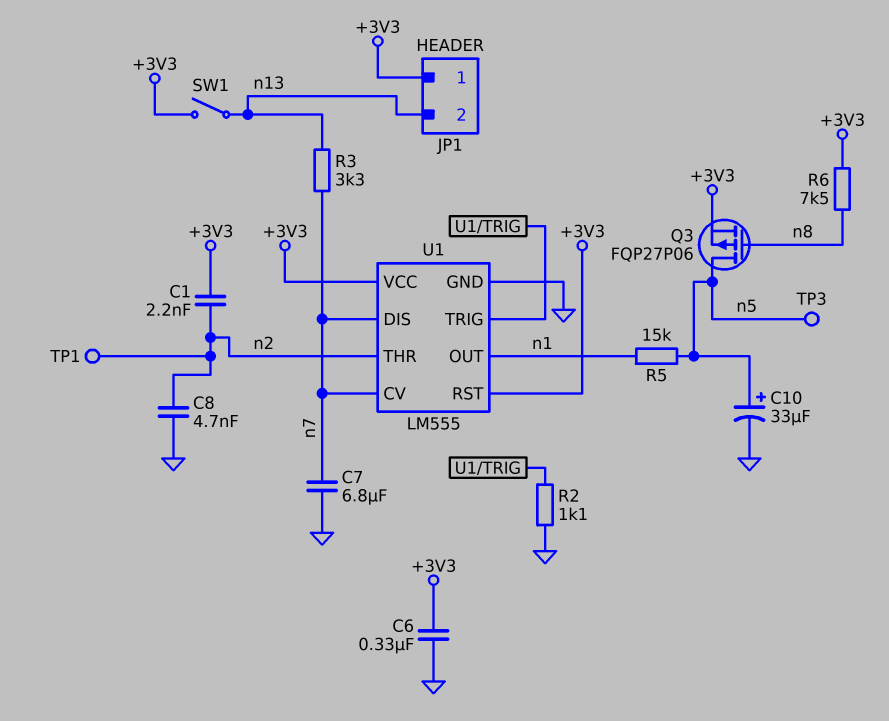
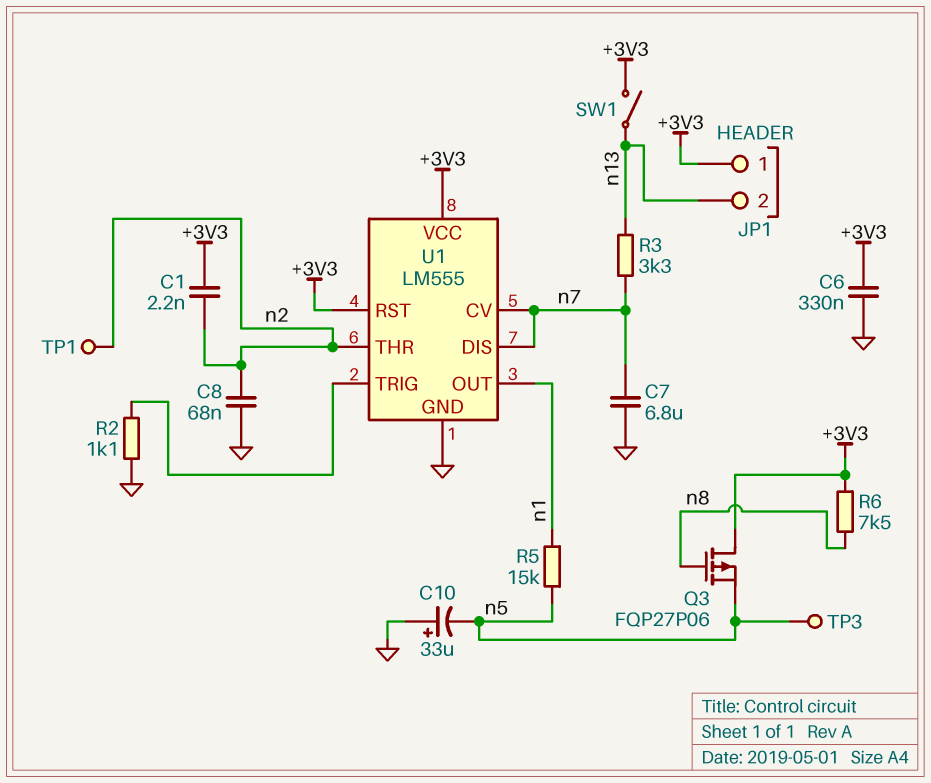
C8: 4.7nF (GND, n2) -> 68nF (GND, n2)
C10: 33uF (plus n5, minus GND) -> 33uF (plus GND, minus n5)
Q3: PMOS FQP27P06 (G n8, D n5, S +3V3) -> PMOS FQP27P06 (G n8, D +3V3, S n5)

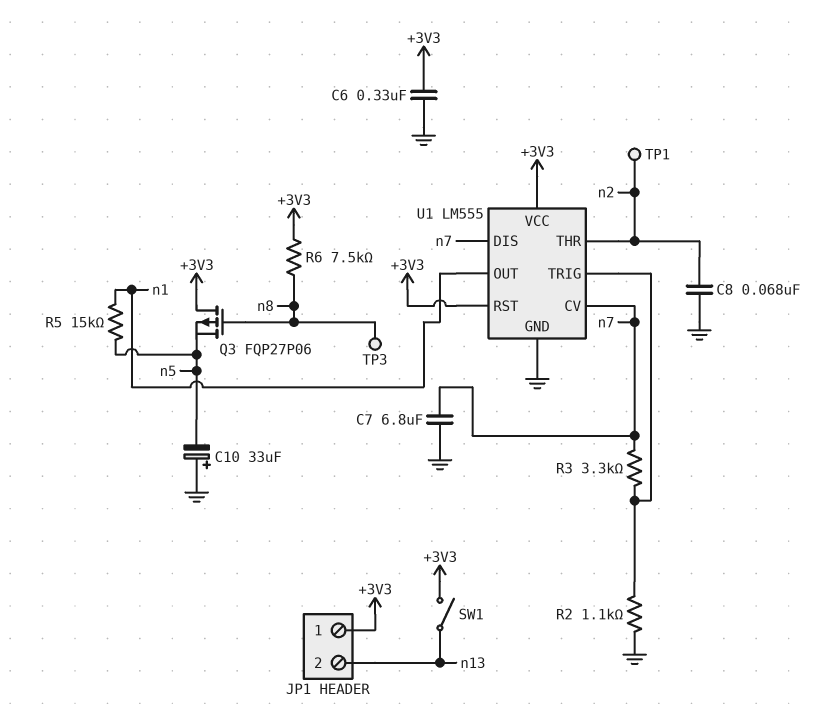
C1: 2.2nF (+3V3, n2) -> none
R3: 3.3k (n7, n13) -> 3.3k (U1/TRIG, n7)
TP3: test point (n5) -> test point (n8)

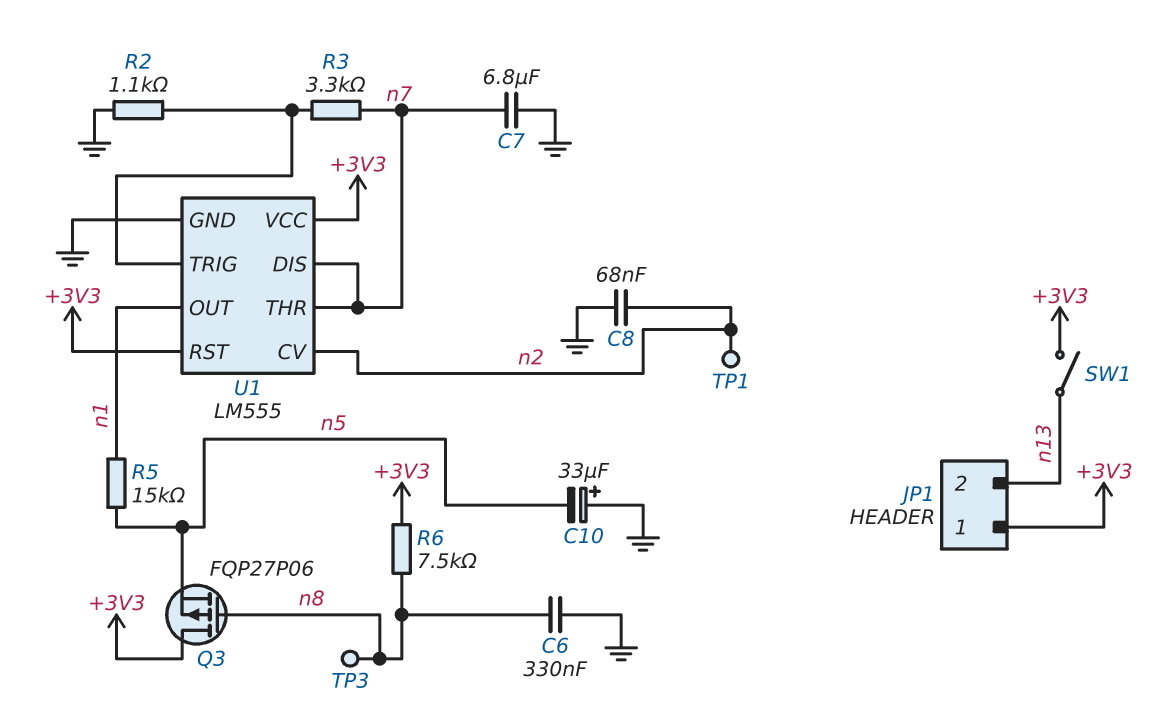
C6: 330nF (+3V3, GND) -> 330nF (GND, n8)
U1 pin CV: n7 -> n2
U1 pin THR: n2 -> n7

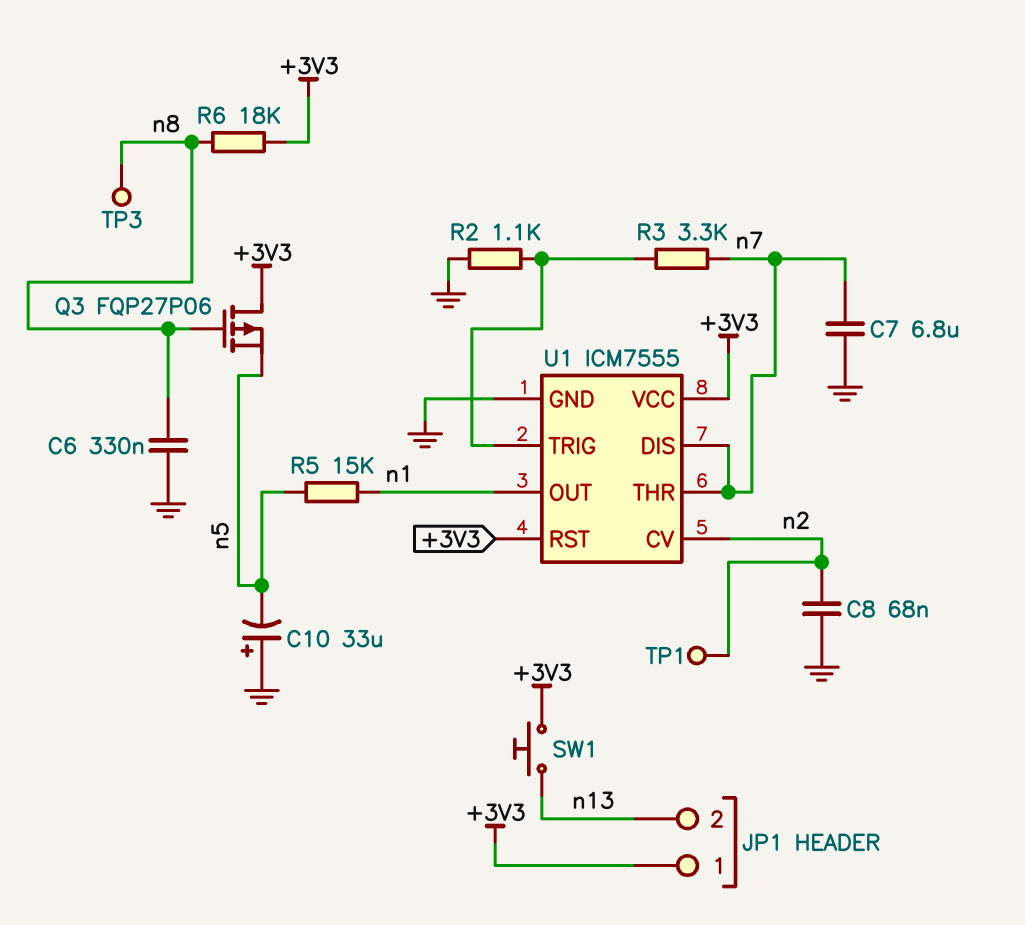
R6: 7.5k (+3V3, n8) -> 18k (+3V3, n8)
SW1: switch (+3V3, n13) -> button (+3V3, n13)
U1: LM555 -> ICM7555

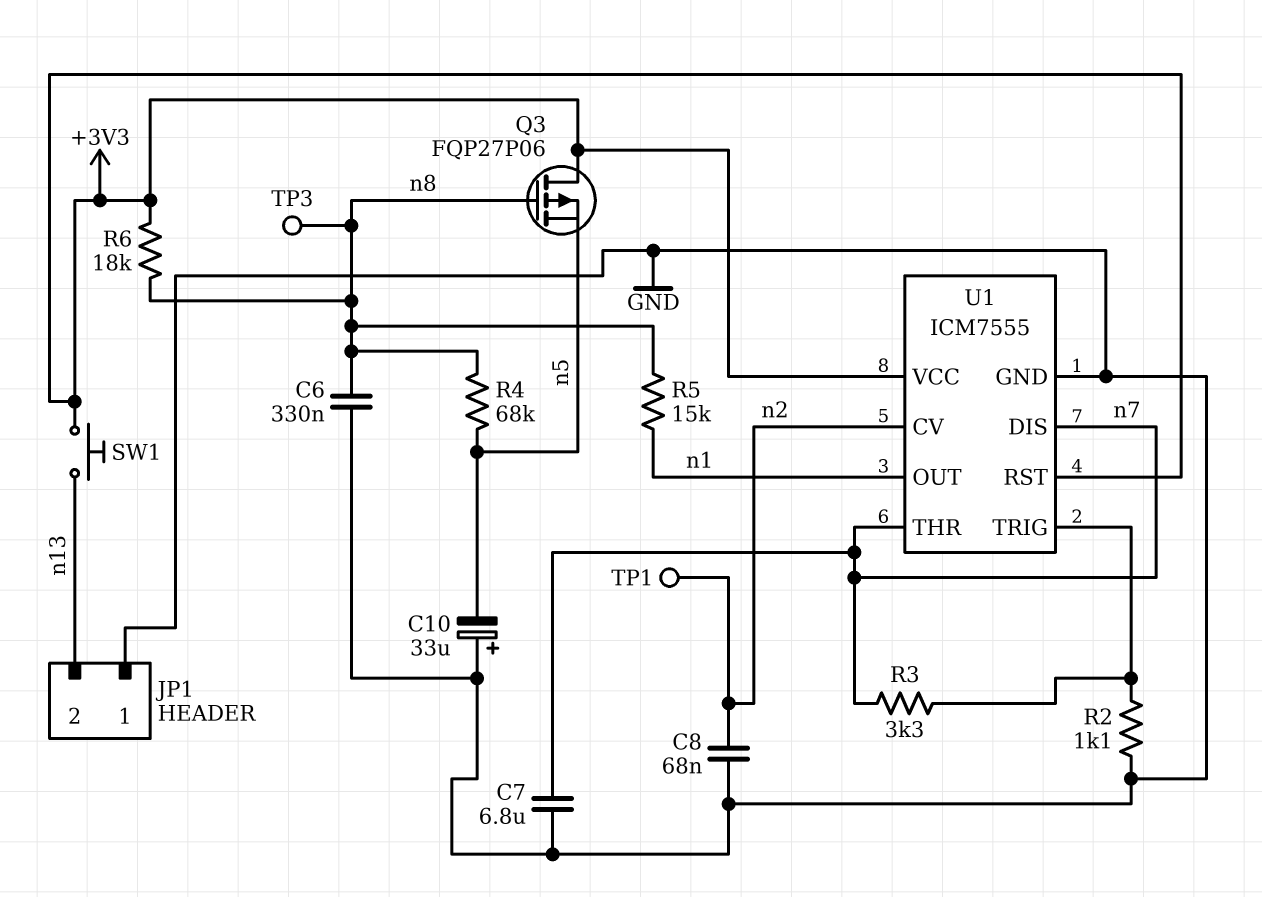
JP1 pin 1: +3V3 -> GND
R4: none -> 68k (n5, n8)
R5: 15k (n1, n5) -> 15k (n1, n8)

